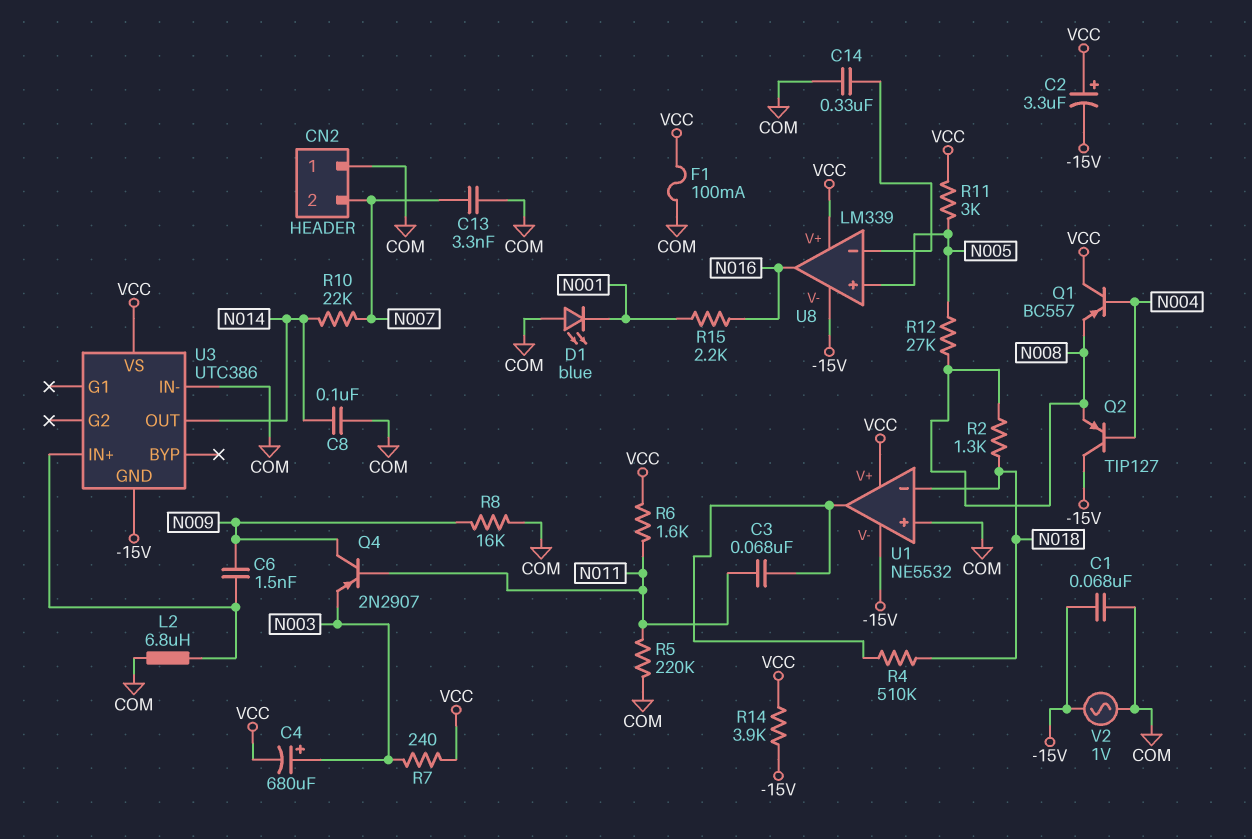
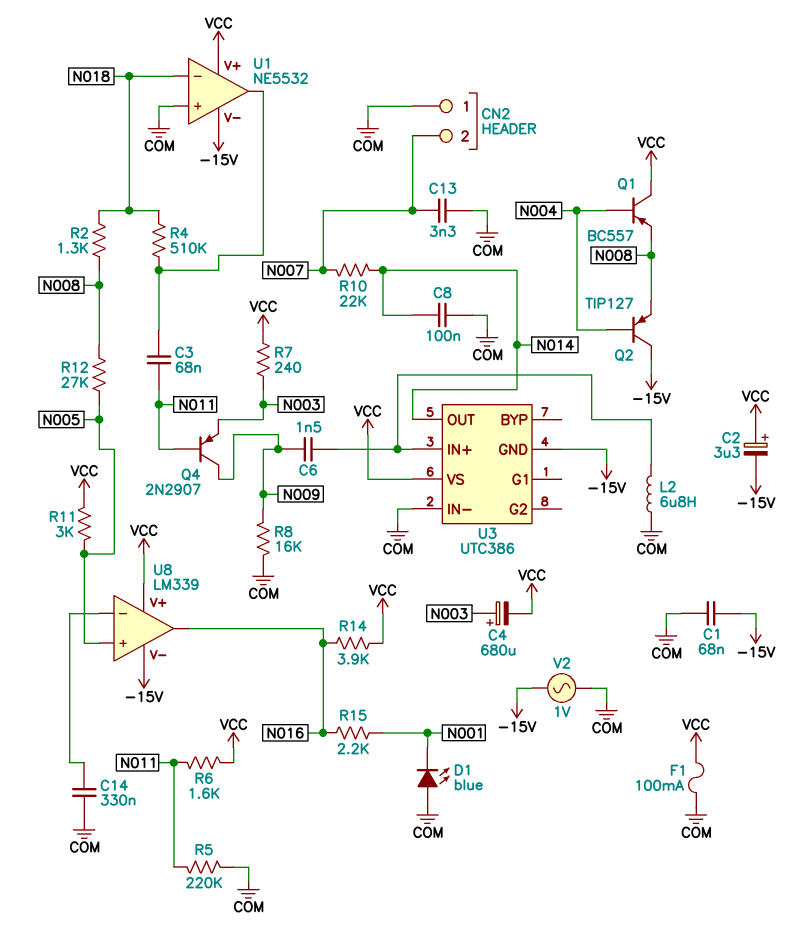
R14: 3.9k (-15V, VCC) -> 3.9k (N016, VCC)

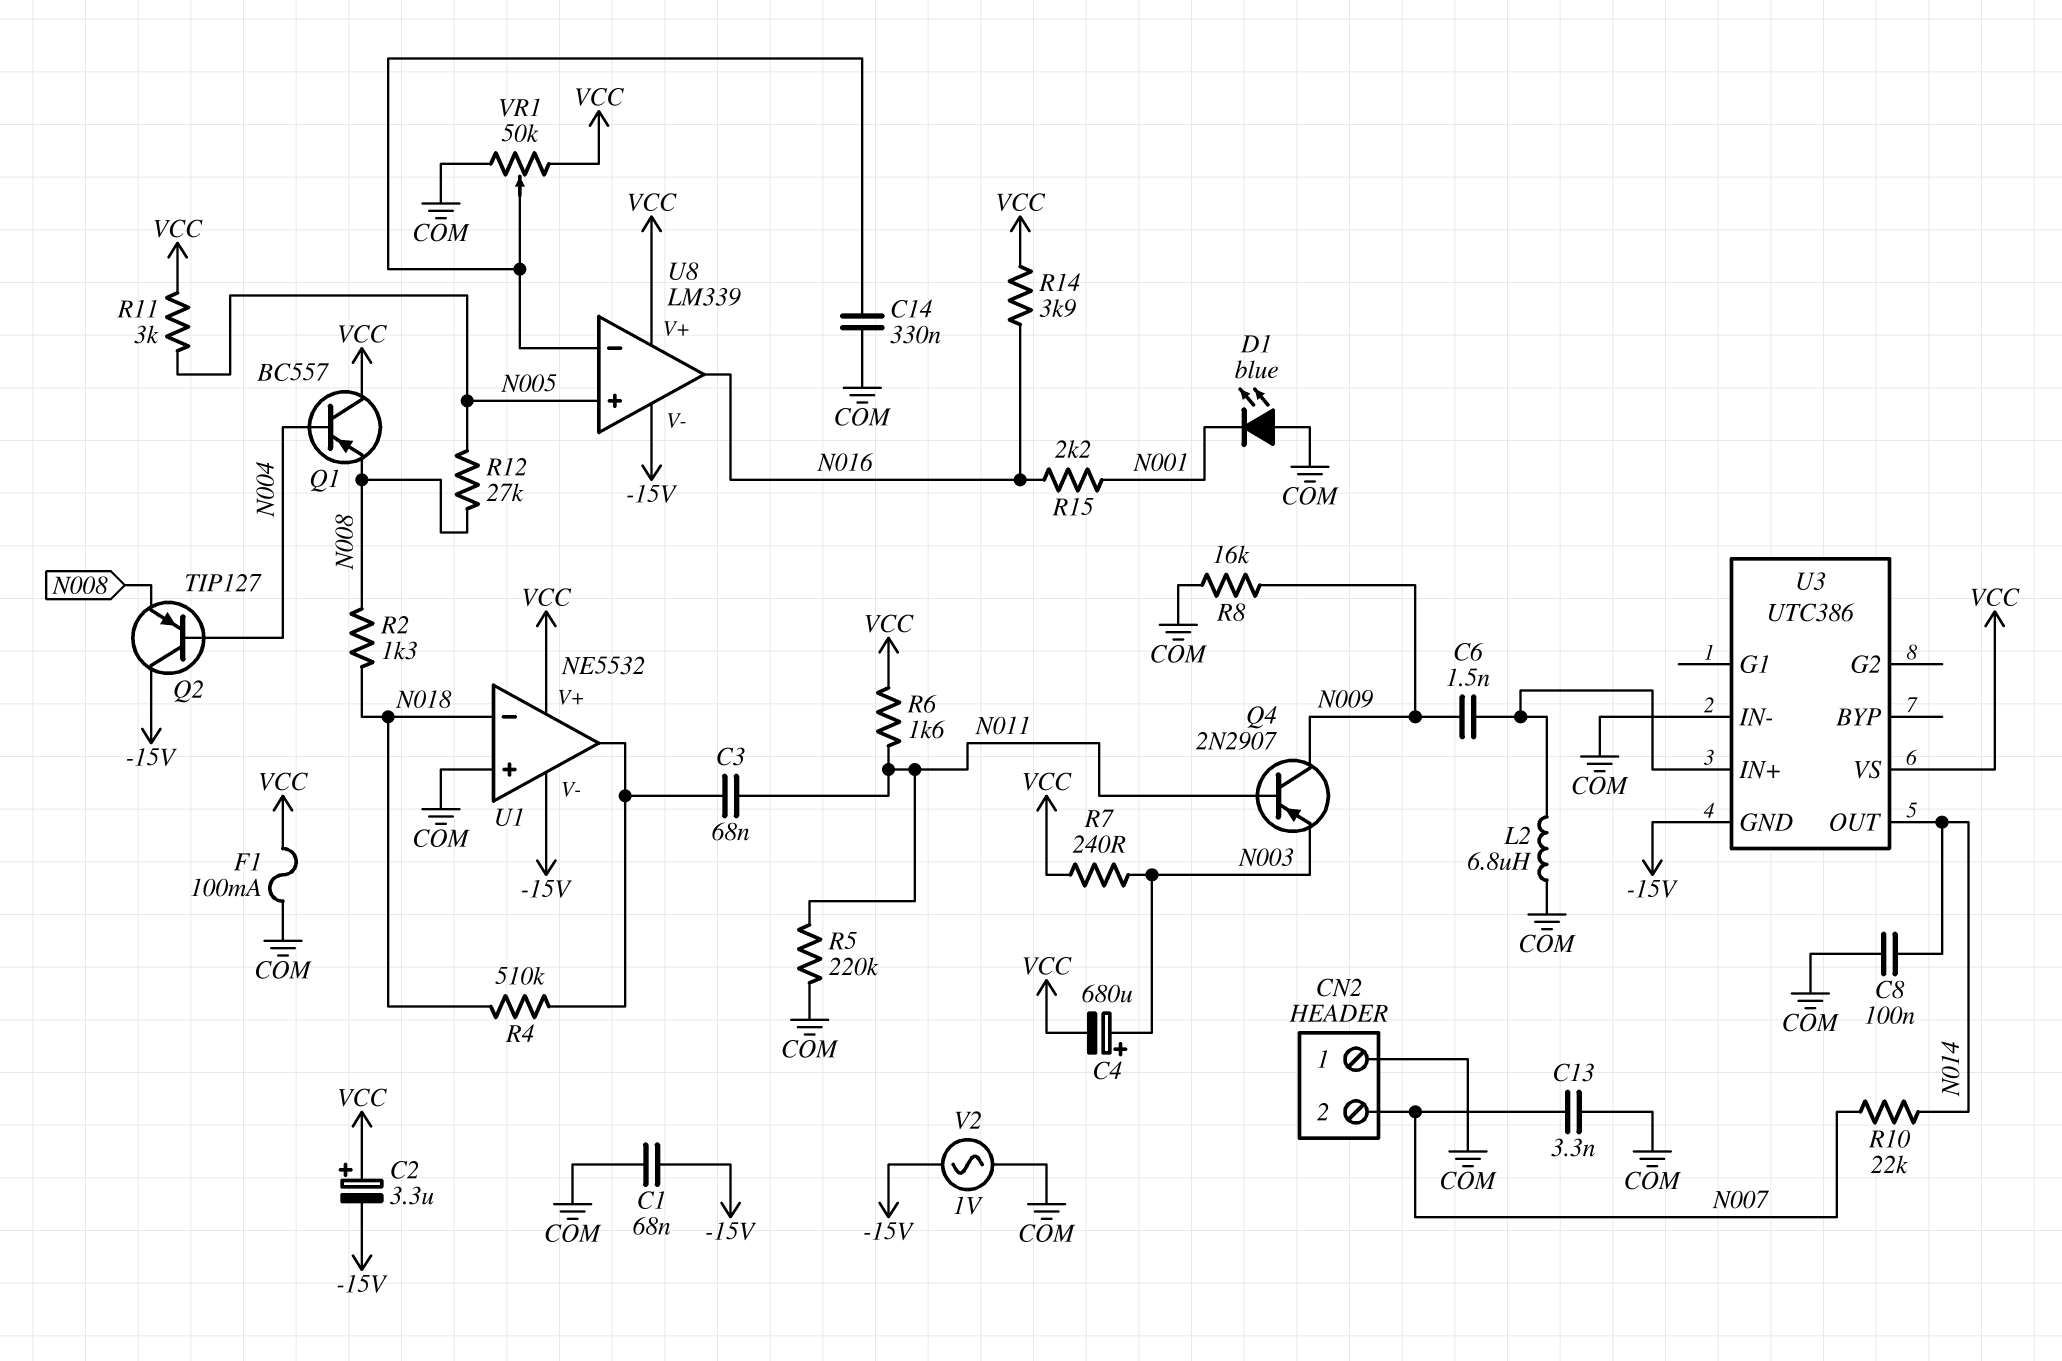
VR1: none -> 50k (COM, VCC, wiper U8/in-)

